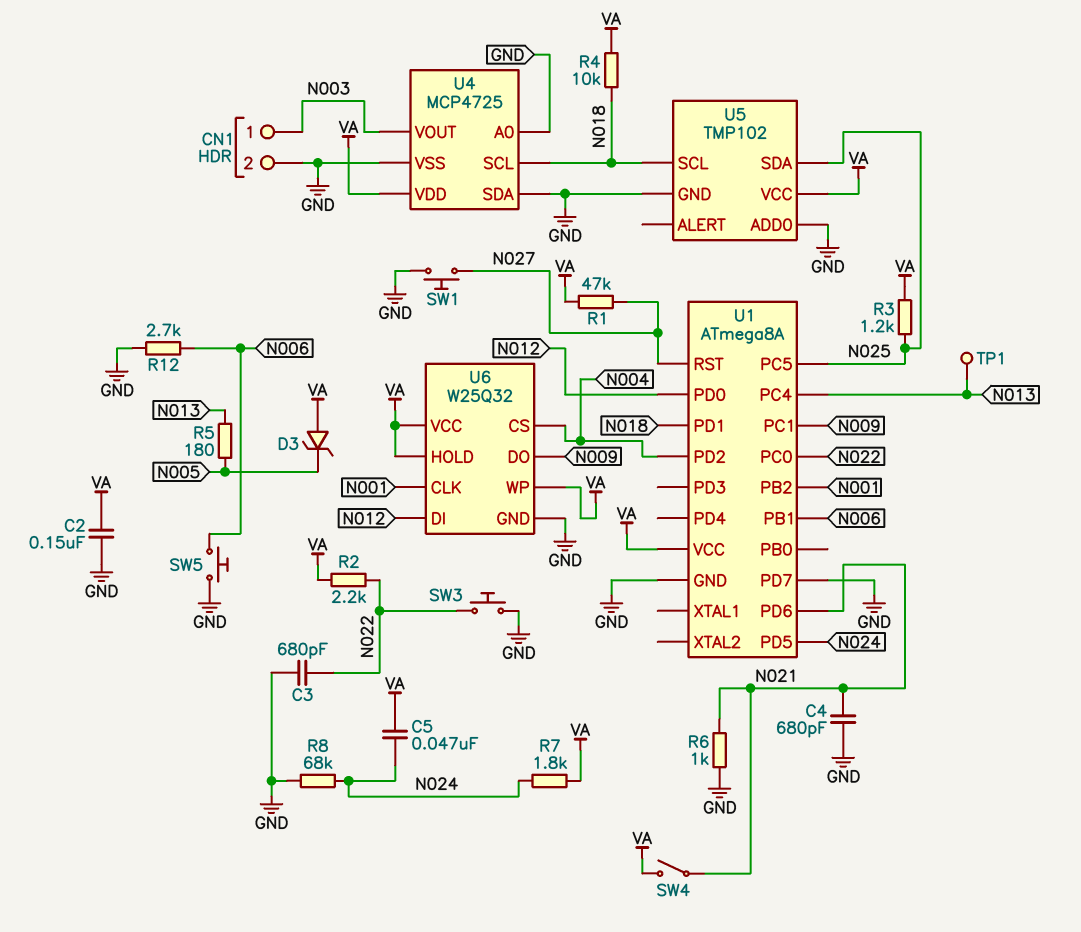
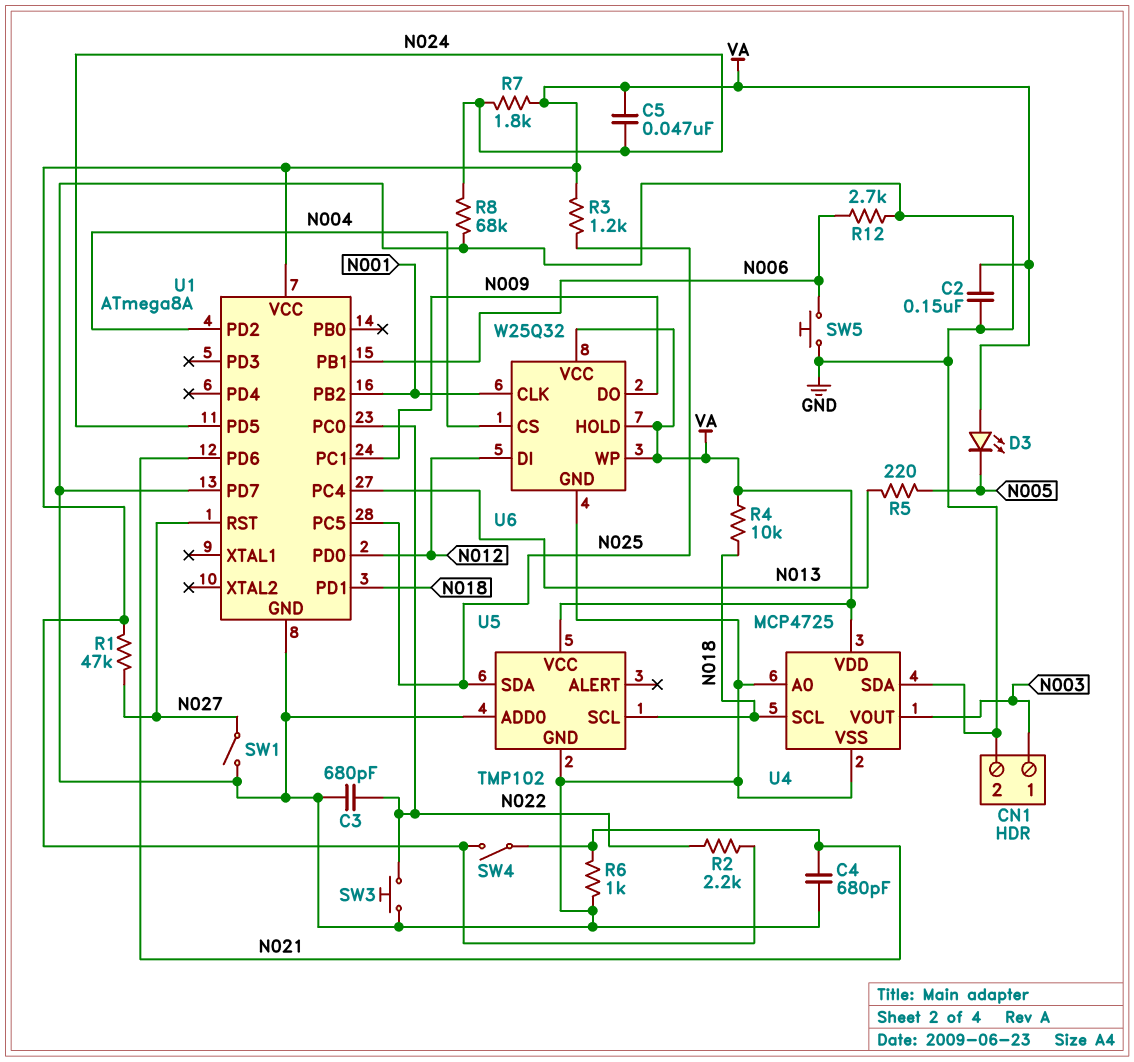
D3: zener (A VA, K N005) -> LED (A VA, K N005)
R5: 180 (N005, N013) -> 220 (N005, N013)
SW1: button (GND, N027) -> switch (GND, N027)
TP1: test point (N013) -> none

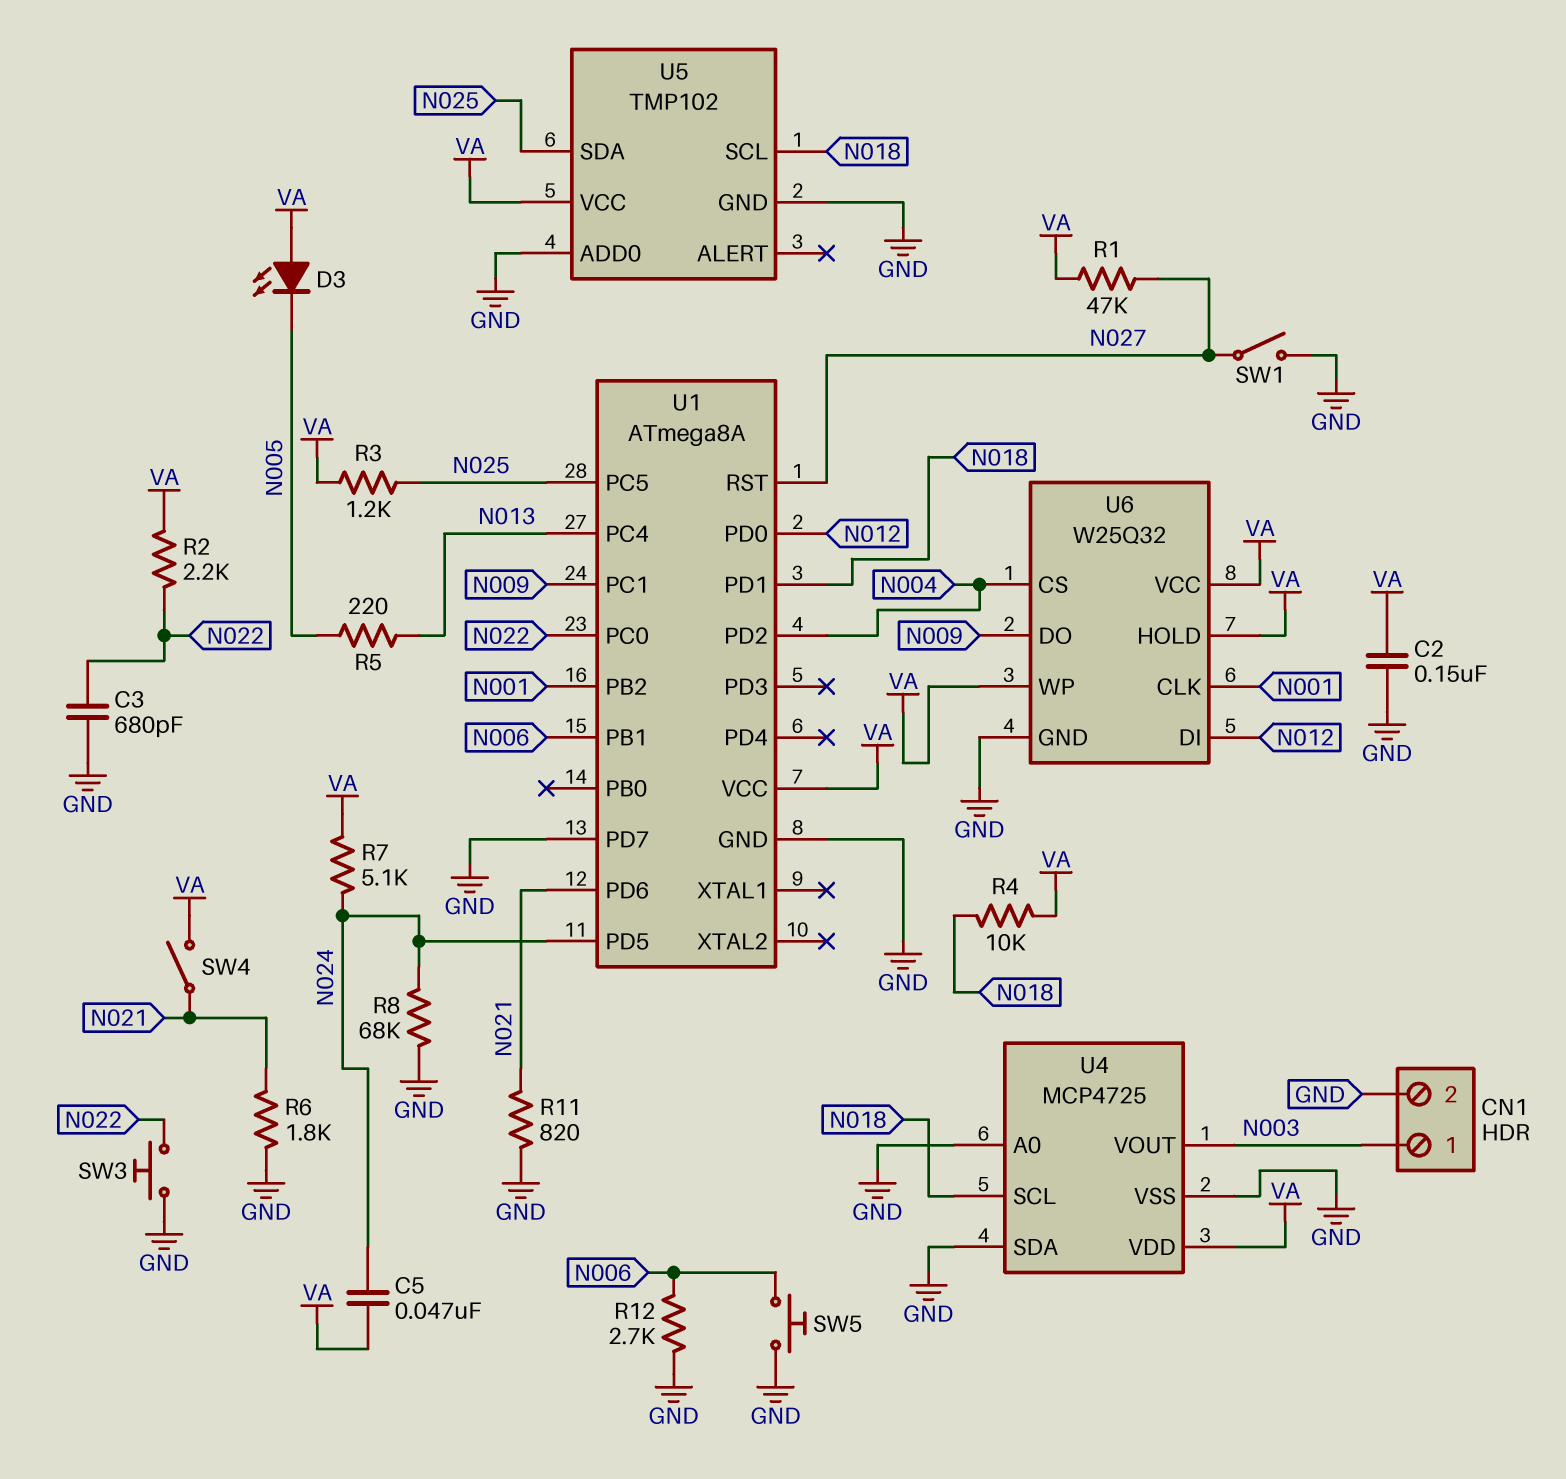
C4: 680pF (GND, N021) -> none
R6: 1k (GND, N021) -> 1.8k (GND, N021)
R7: 1.8k (N024, VA) -> 5.1k (N024, VA)
R11: none -> 820 (GND, N021)

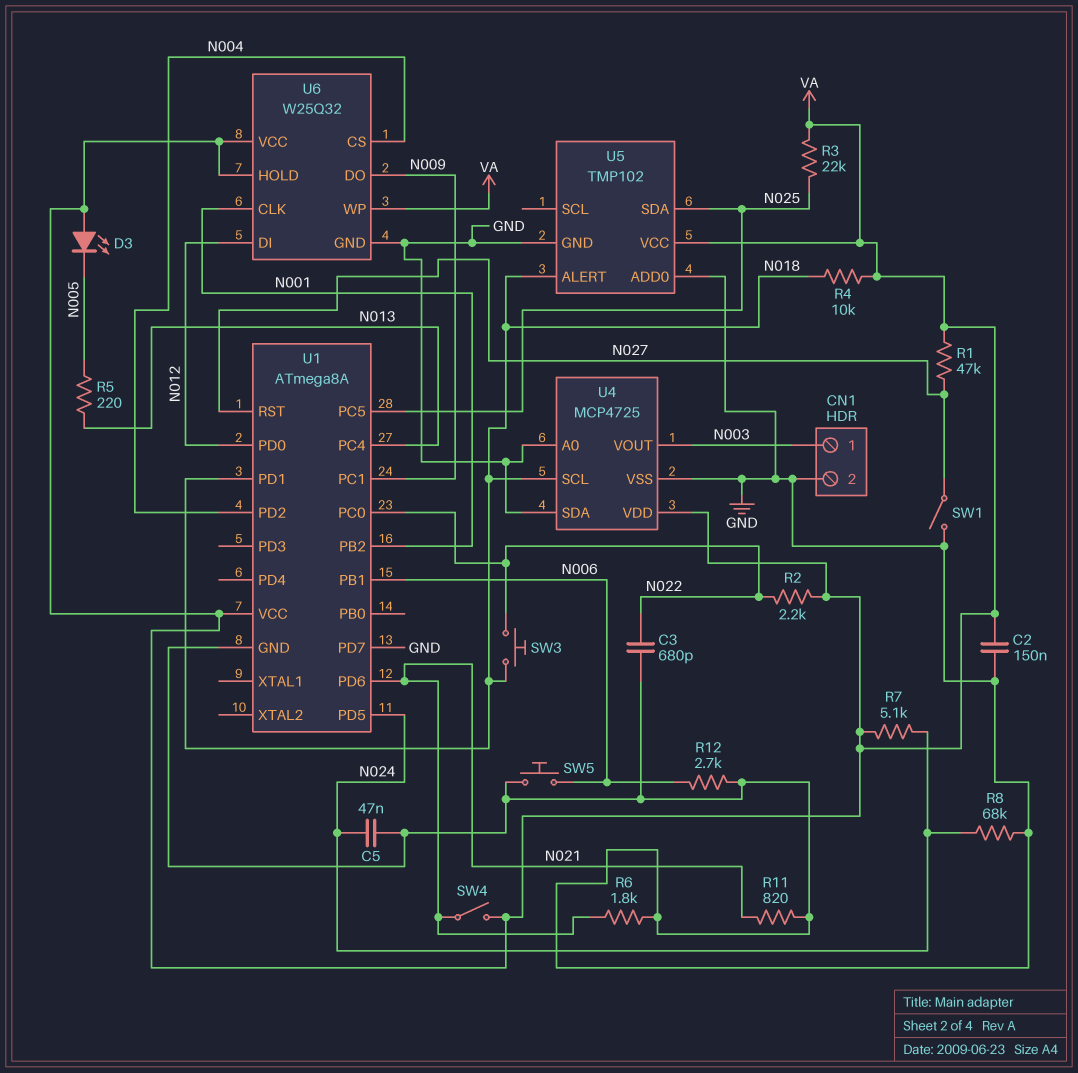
C5: 47nF (N024, VA) -> 47nF (GND, N024)
R3: 1.2k (N025, VA) -> 22k (N025, VA)
SW3: button (GND, N022) -> button (N018, N022)
U5 pin ALERT: none -> N018
U5 pin SCL: N018 -> none

